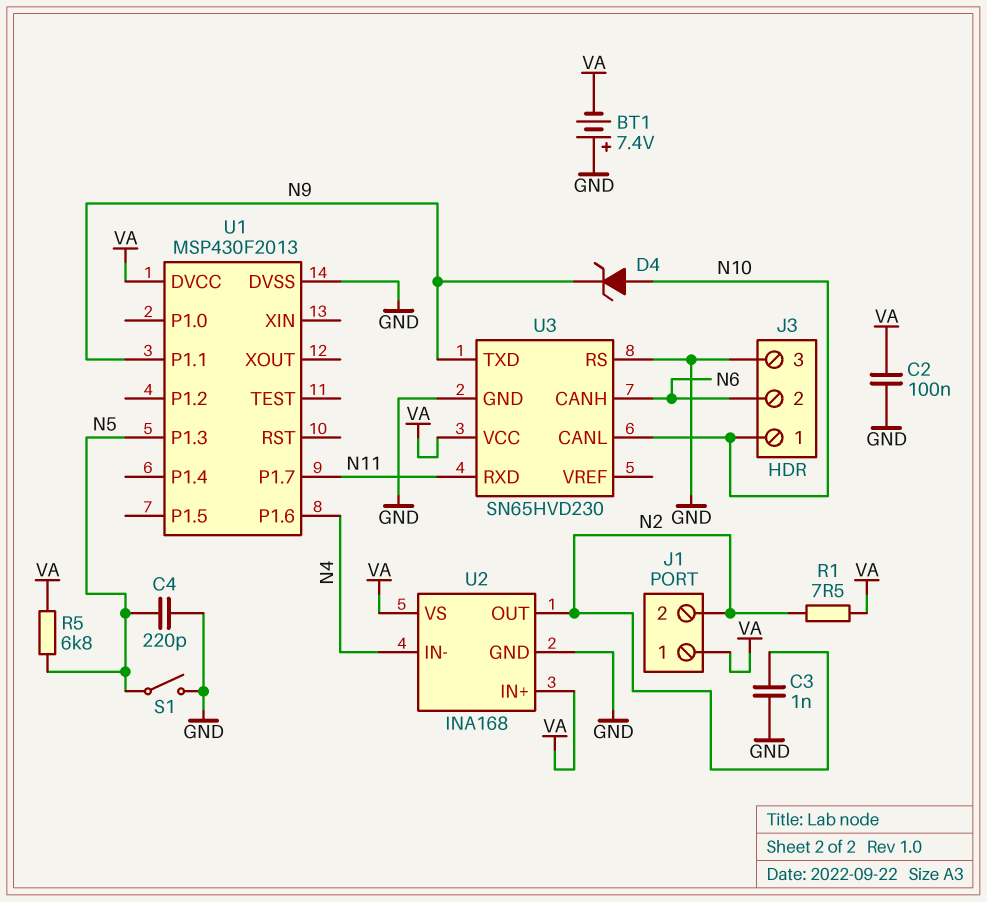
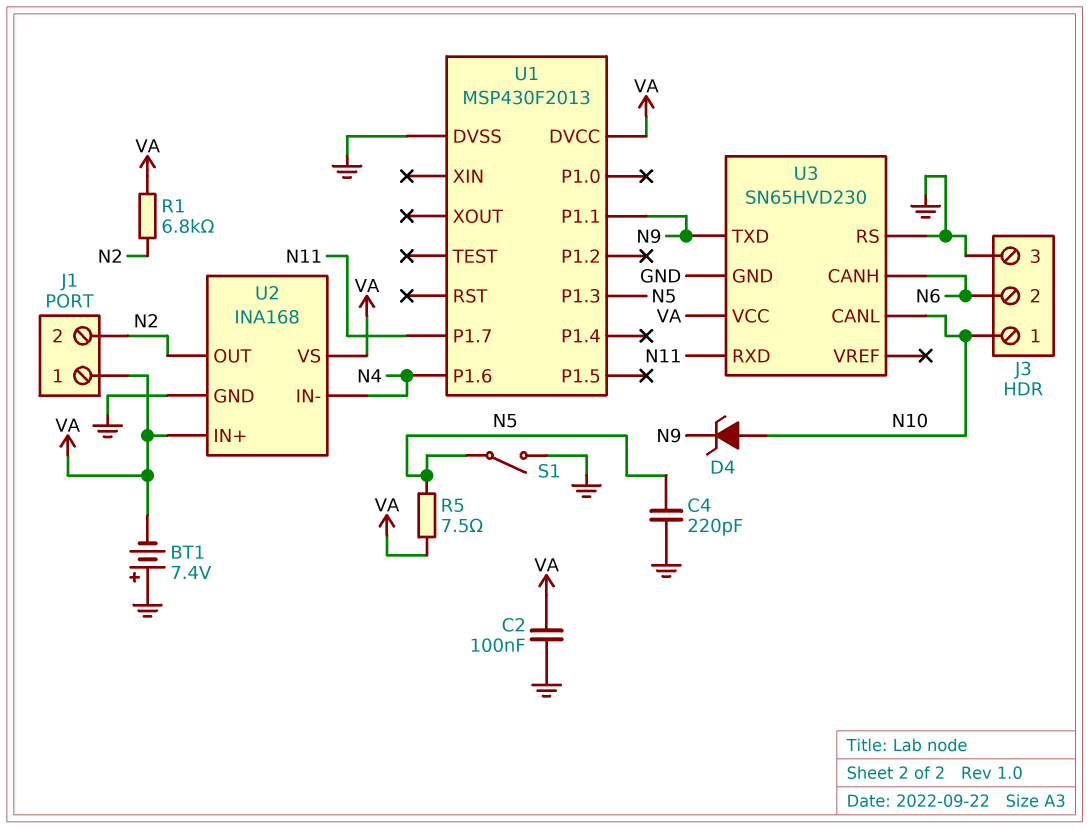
C3: 1nF (GND, N2) -> none
R1: 7.5 (N2, VA) -> 6.8k (N2, VA)
R5: 6.8k (N5, VA) -> 7.5 (N5, VA)

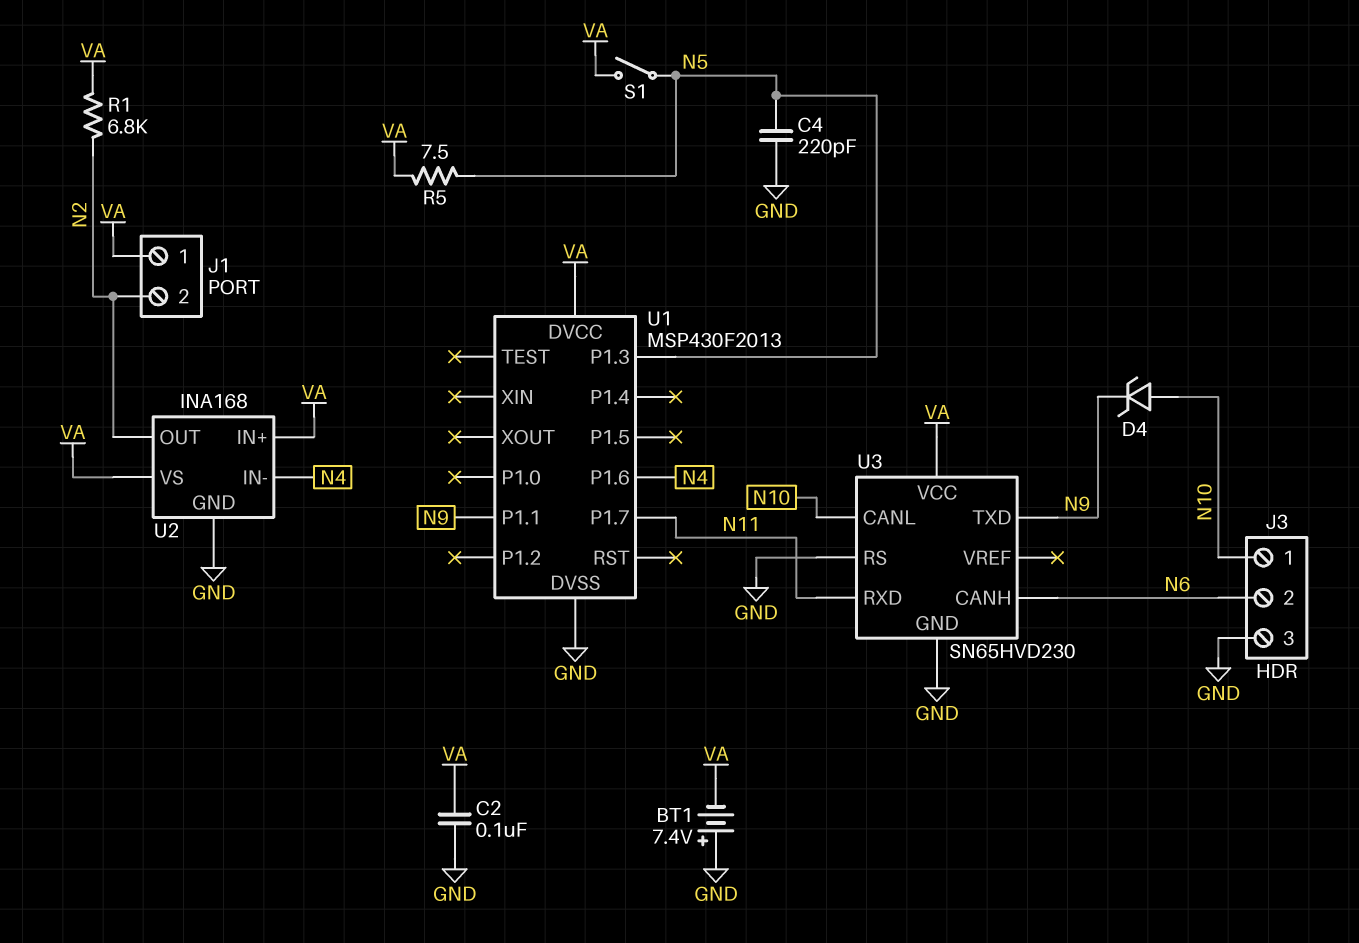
S1: switch (GND, N5) -> switch (N5, VA)

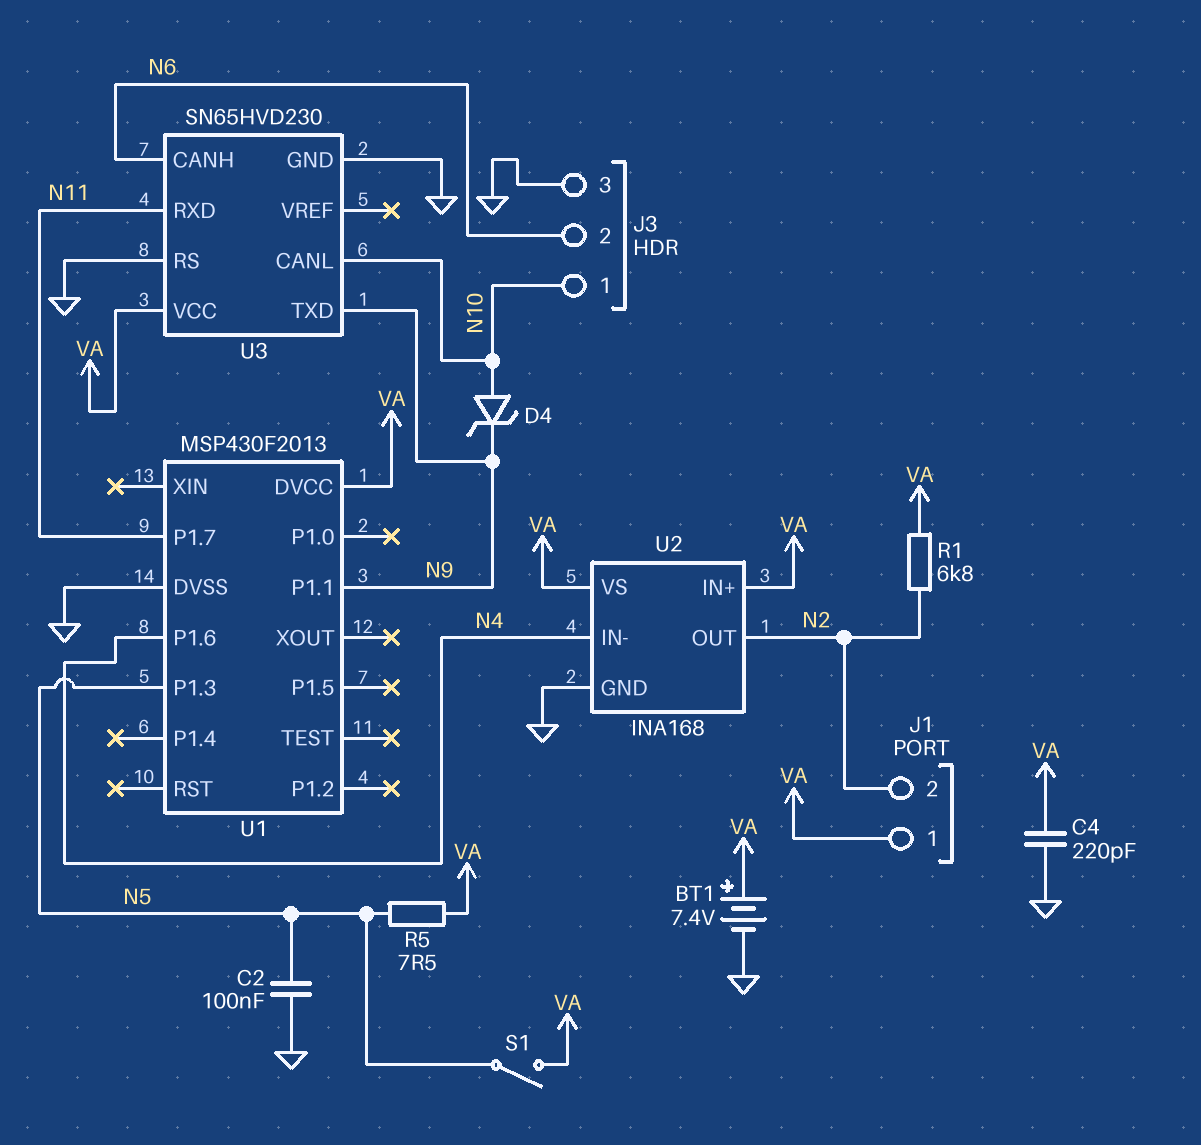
BT1: 7.4V (plus GND, minus VA) -> 7.4V (plus VA, minus GND)
C2: 100nF (GND, VA) -> 100nF (GND, N5)
C4: 220pF (GND, N5) -> 220pF (GND, VA)

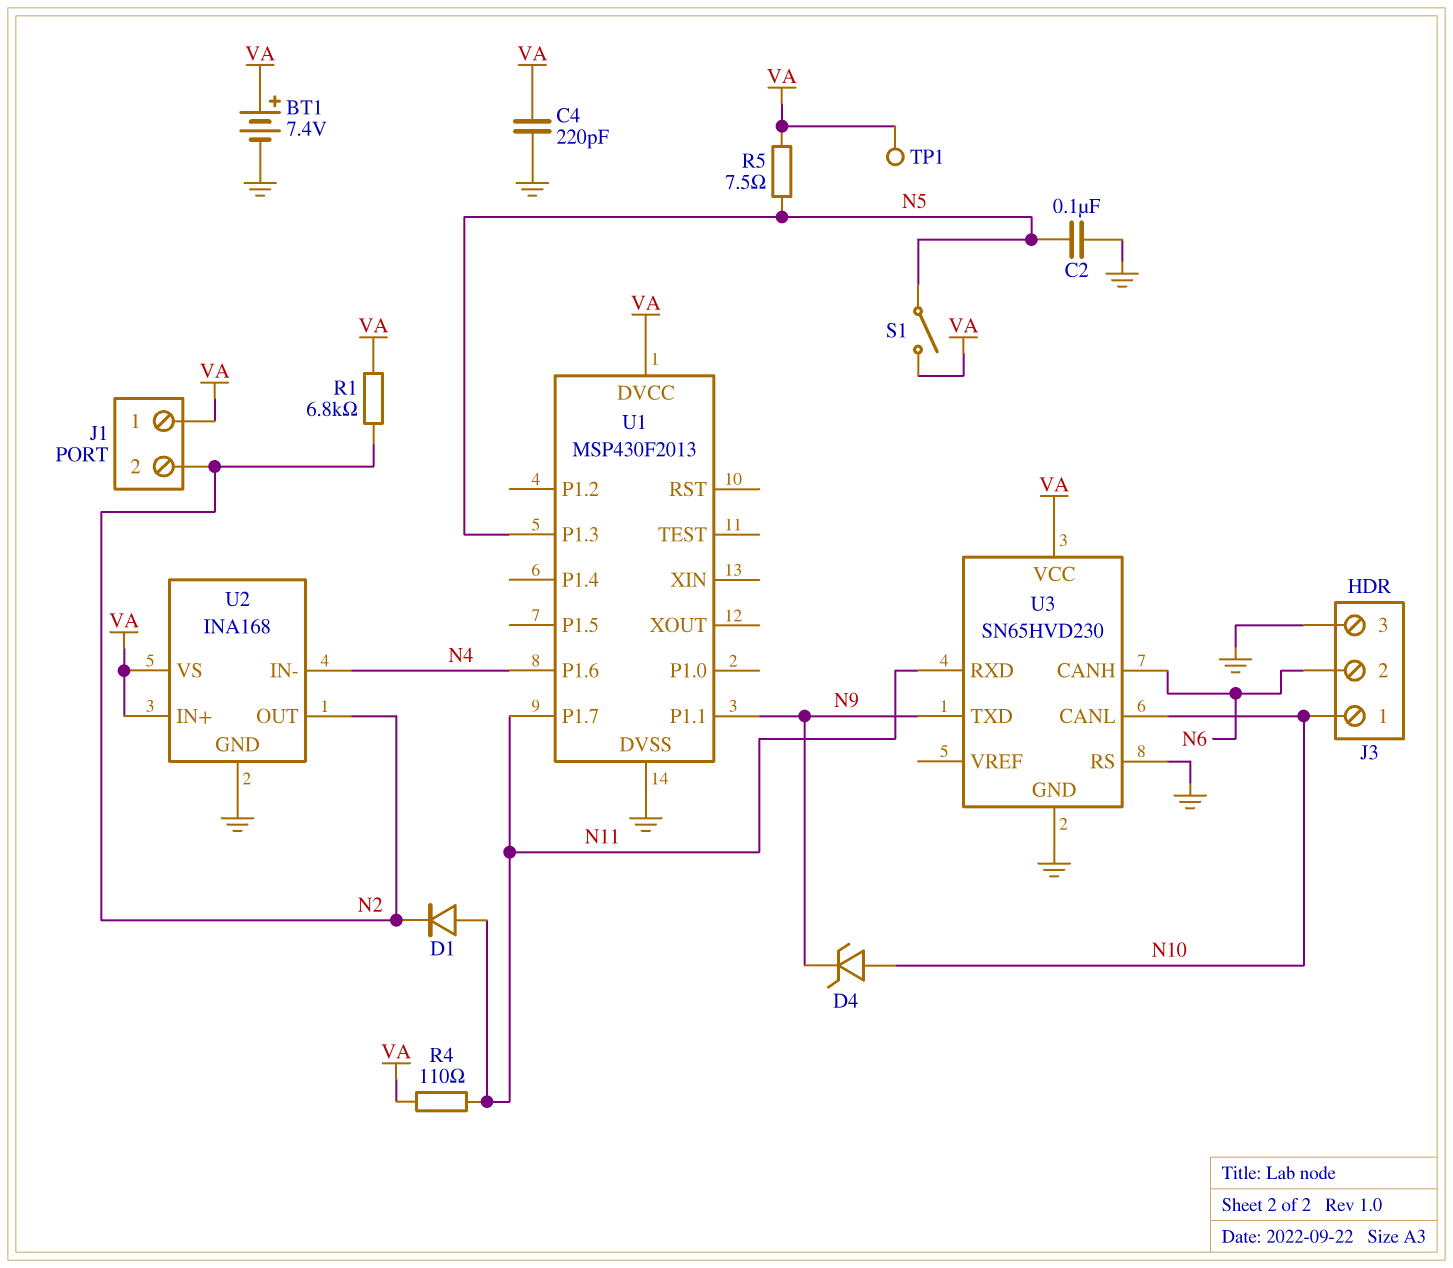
D1: none -> diode (A N11, K N2)
R4: none -> 110 (N11, VA)
TP1: none -> test point (VA)

